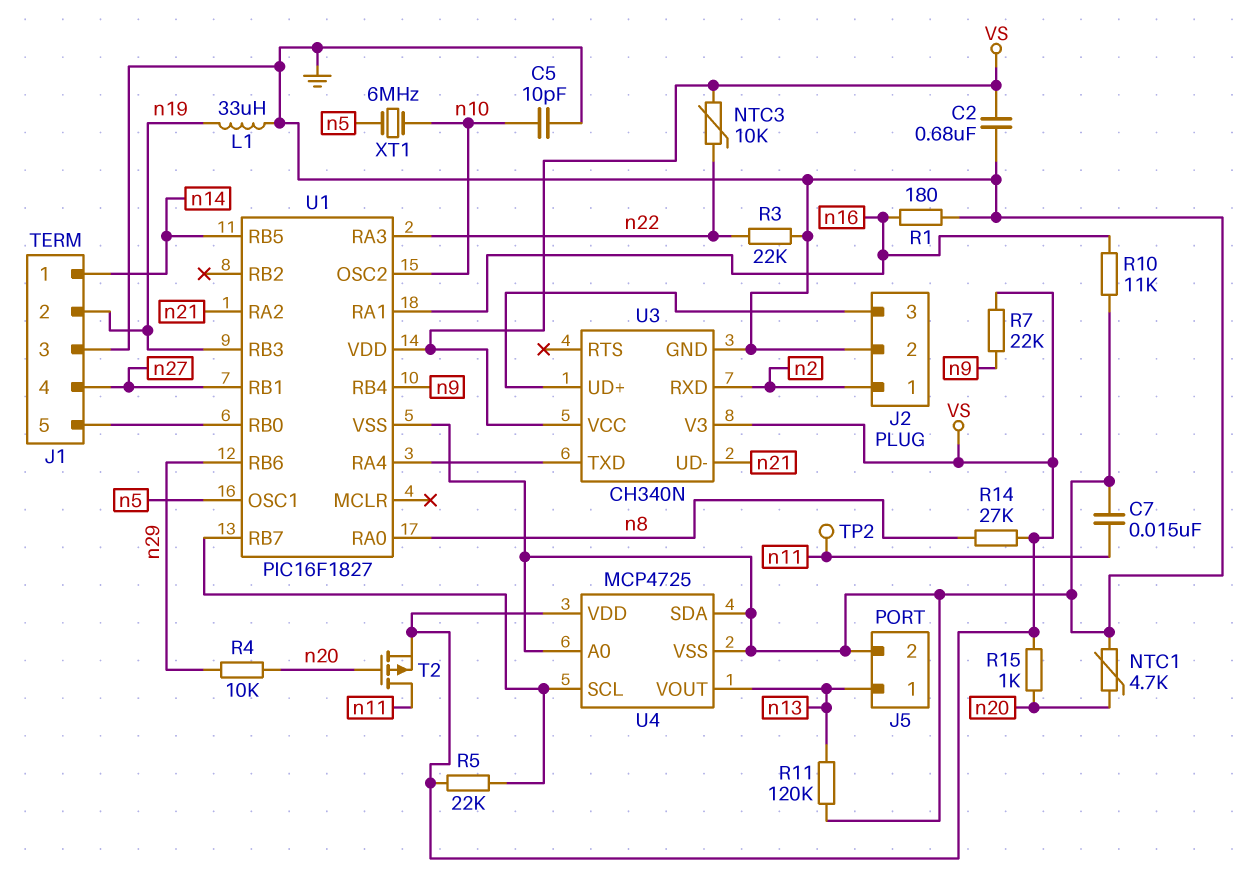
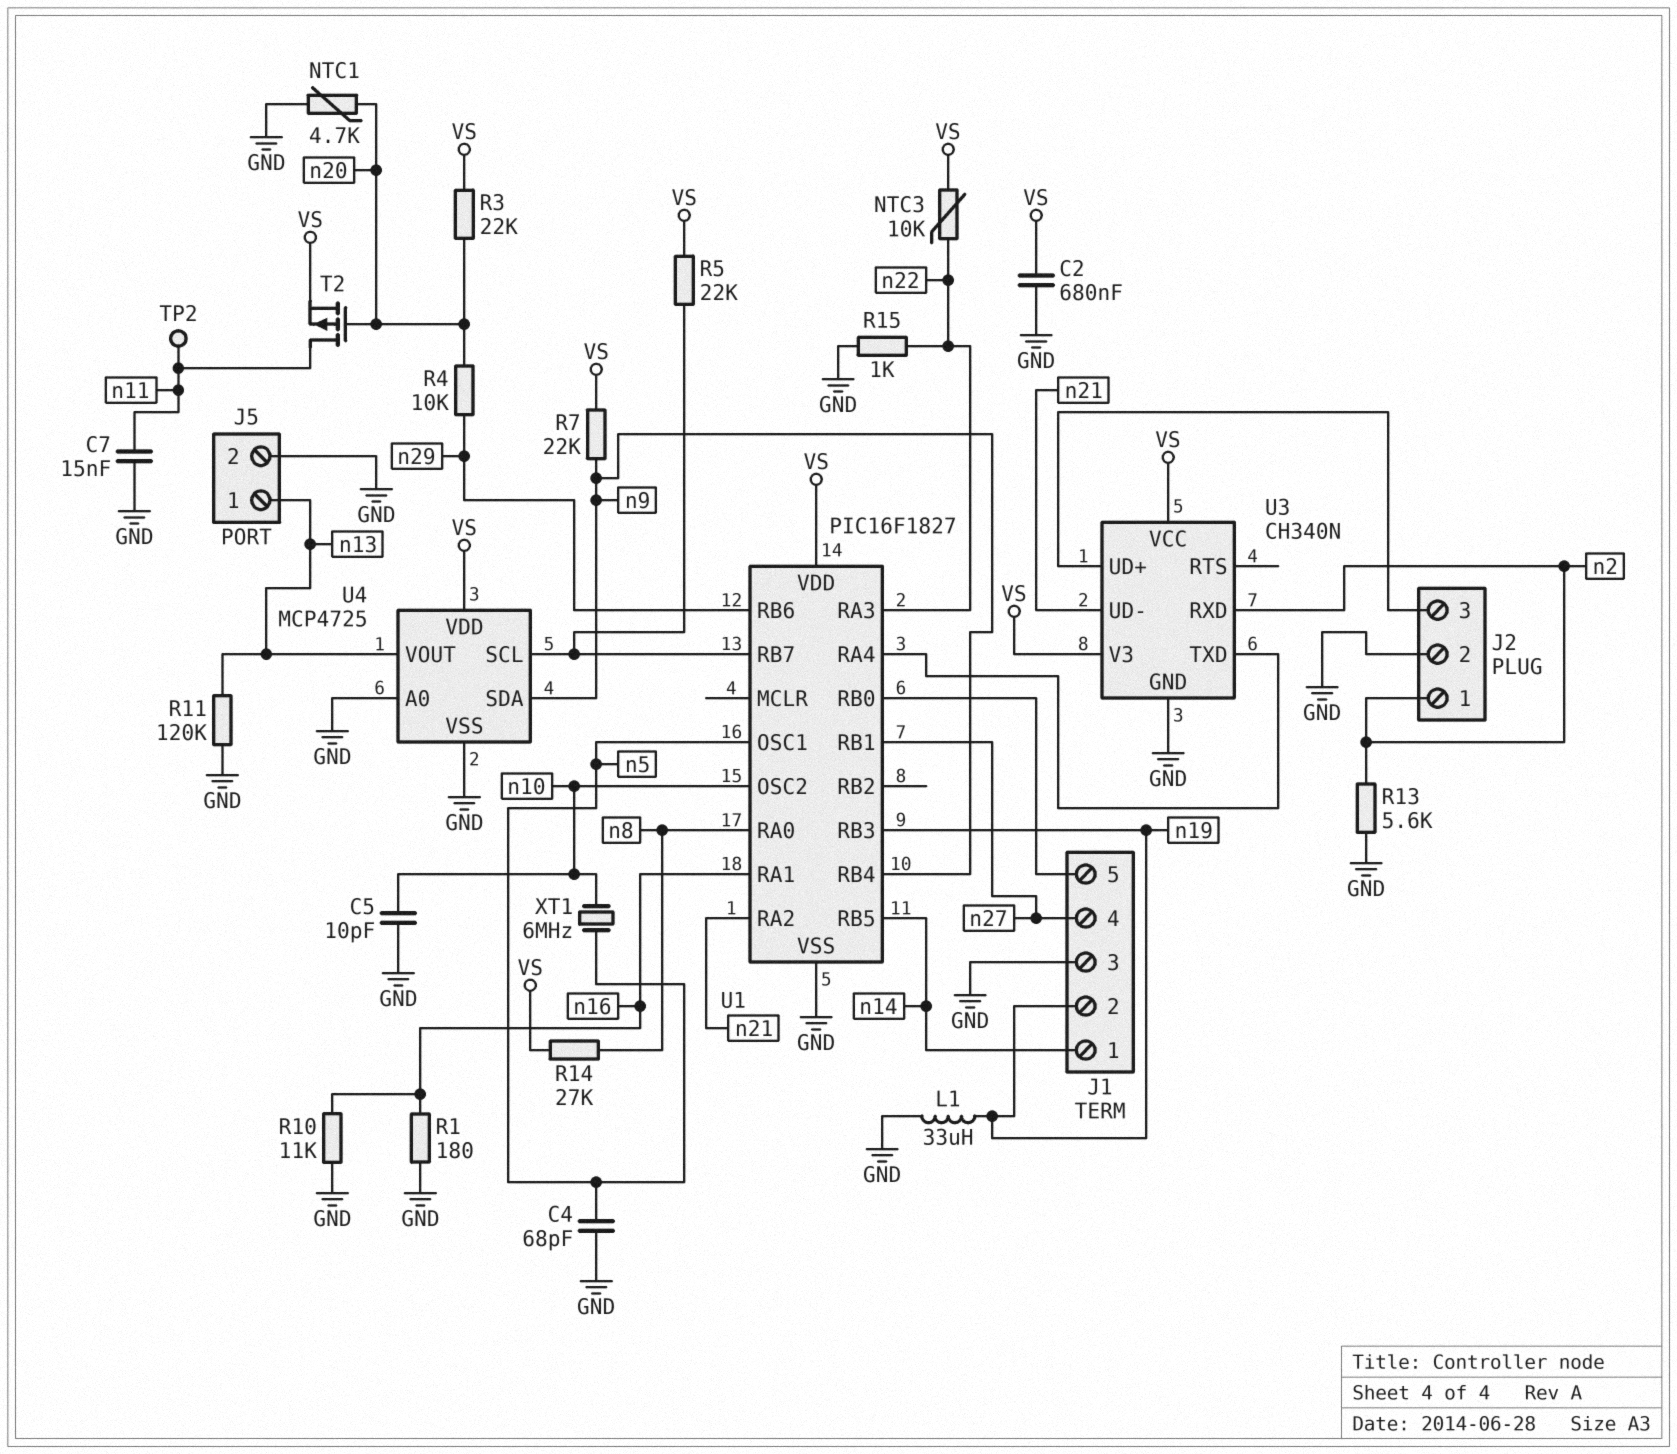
C4: none -> 68pF (GND, n5)
R3: 22k (GND, n22) -> 22k (VS, n20)
R13: none -> 5.6k (GND, n2)
R15: 1k (VS, n20) -> 1k (GND, n22)
U4 pin SDA: GND -> n9

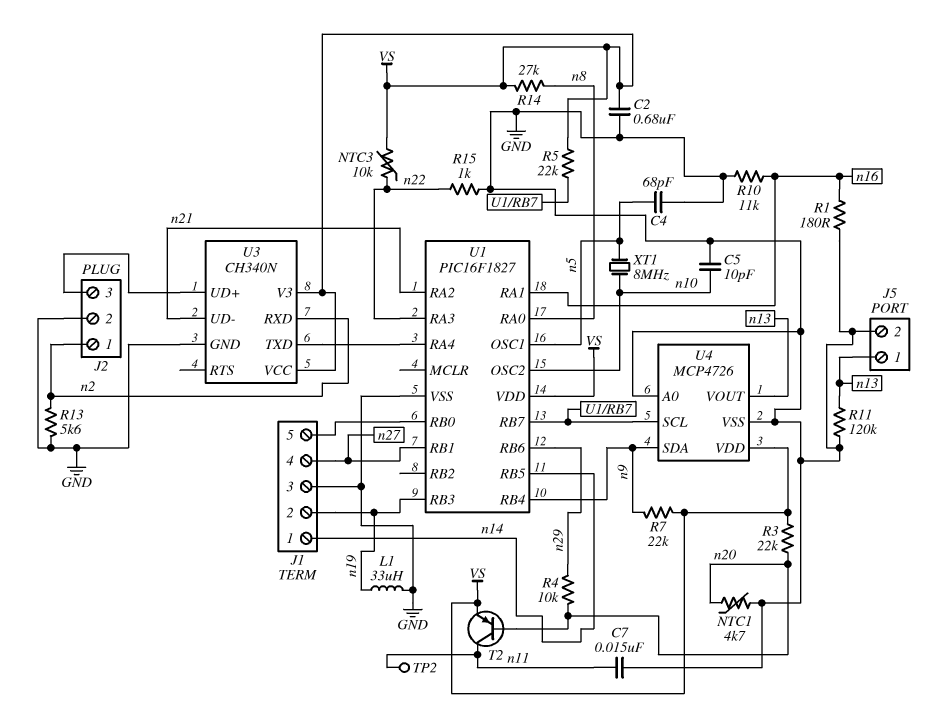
T2: PMOS (G n20, D n11, S VS) -> PNP (B n20, C n11, E VS)
U4: MCP4725 -> MCP4726
XT1: 6MHz (n5, n10) -> 8MHz (n5, n10)

